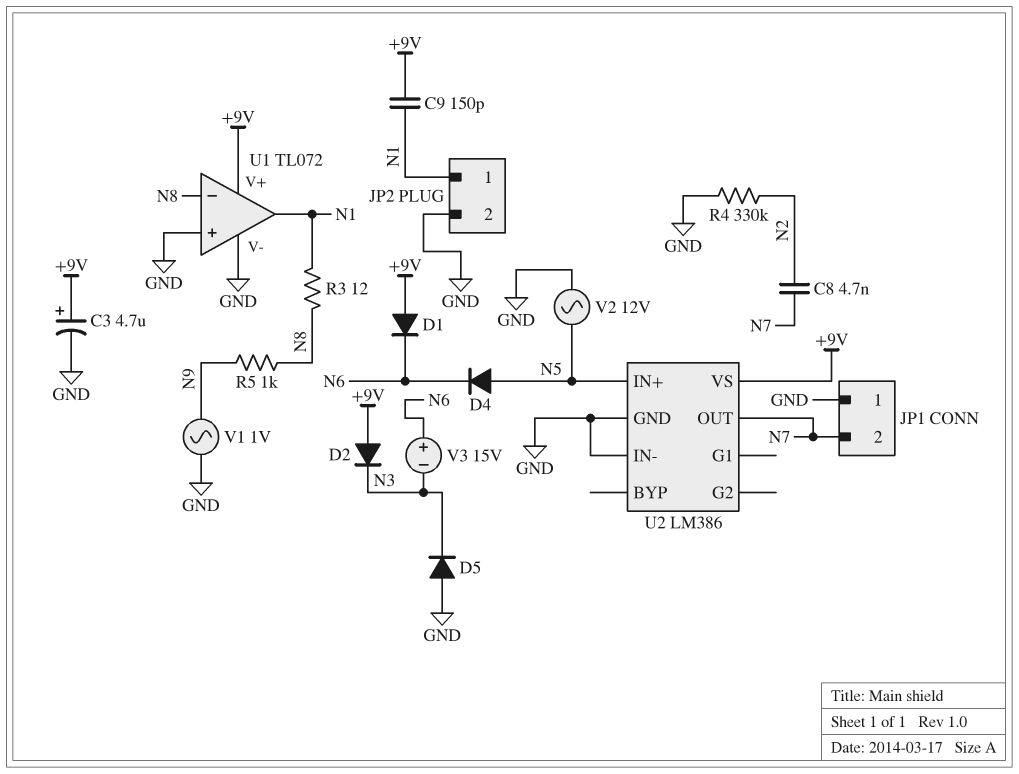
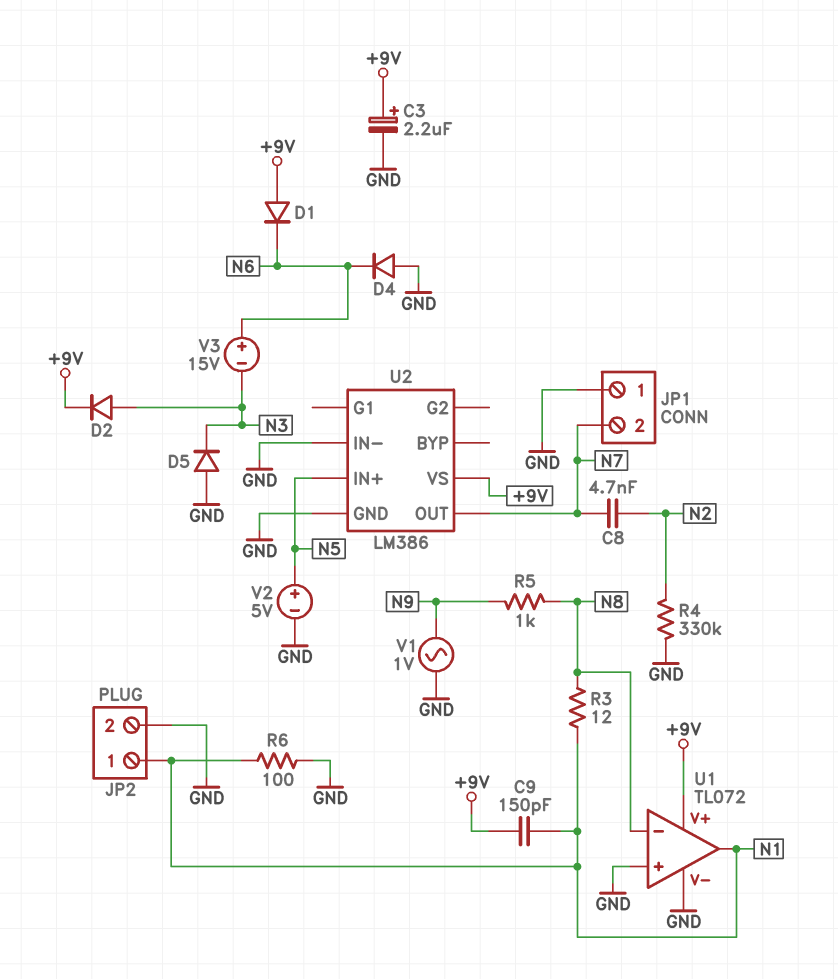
C3: 4.7uF (plus +9V, minus GND) -> 2.2uF (plus +9V, minus GND)
D2: diode (A +9V, K N3) -> diode (A N3, K +9V)
D4: diode (A N5, K N6) -> diode (A GND, K N6)
R6: none -> 100 (GND, N1)
V2: AC 12V (GND, N5) -> 5V (plus N5, minus GND)

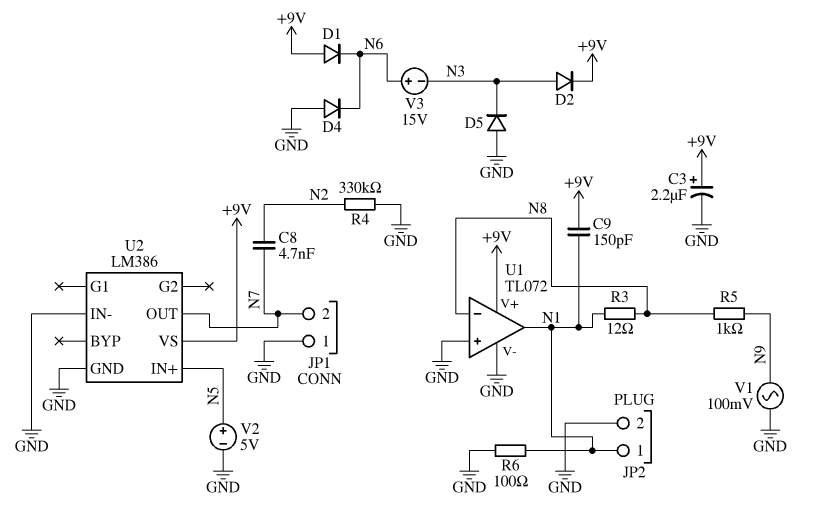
V1: AC 1V (GND, N9) -> AC 100mV (GND, N9)

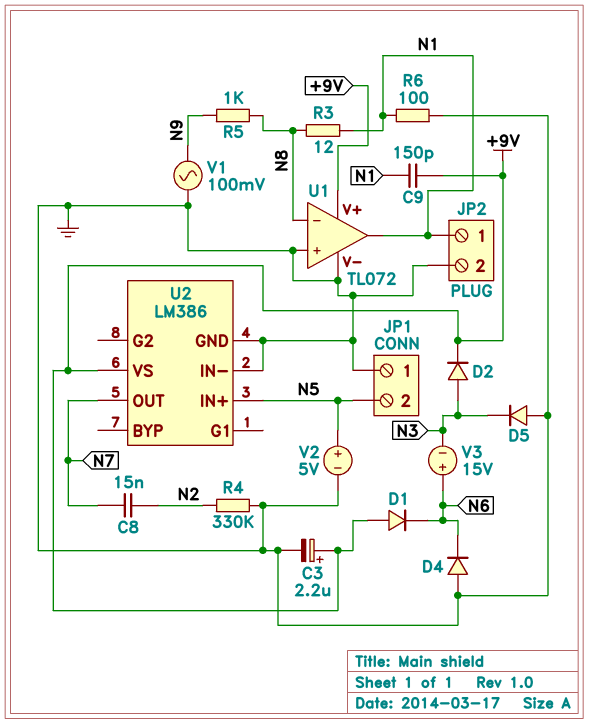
C8: 4.7nF (N2, N7) -> 15nF (N2, N7)
JP1 pin 2: N7 -> N5

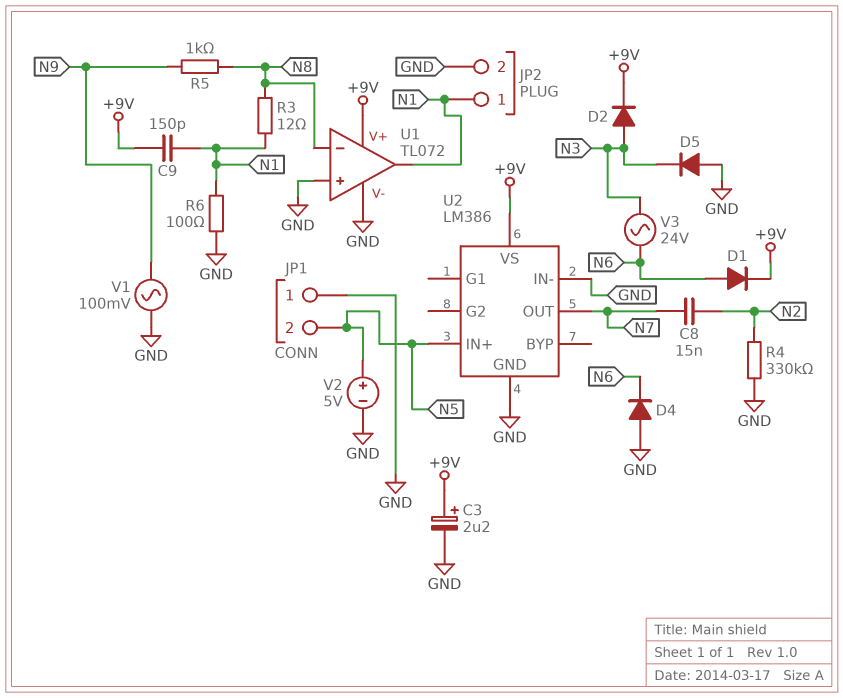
D1: diode (A +9V, K N6) -> diode (A N6, K +9V)
V3: 15V (plus N6, minus N3) -> AC 24V (N3, N6)

